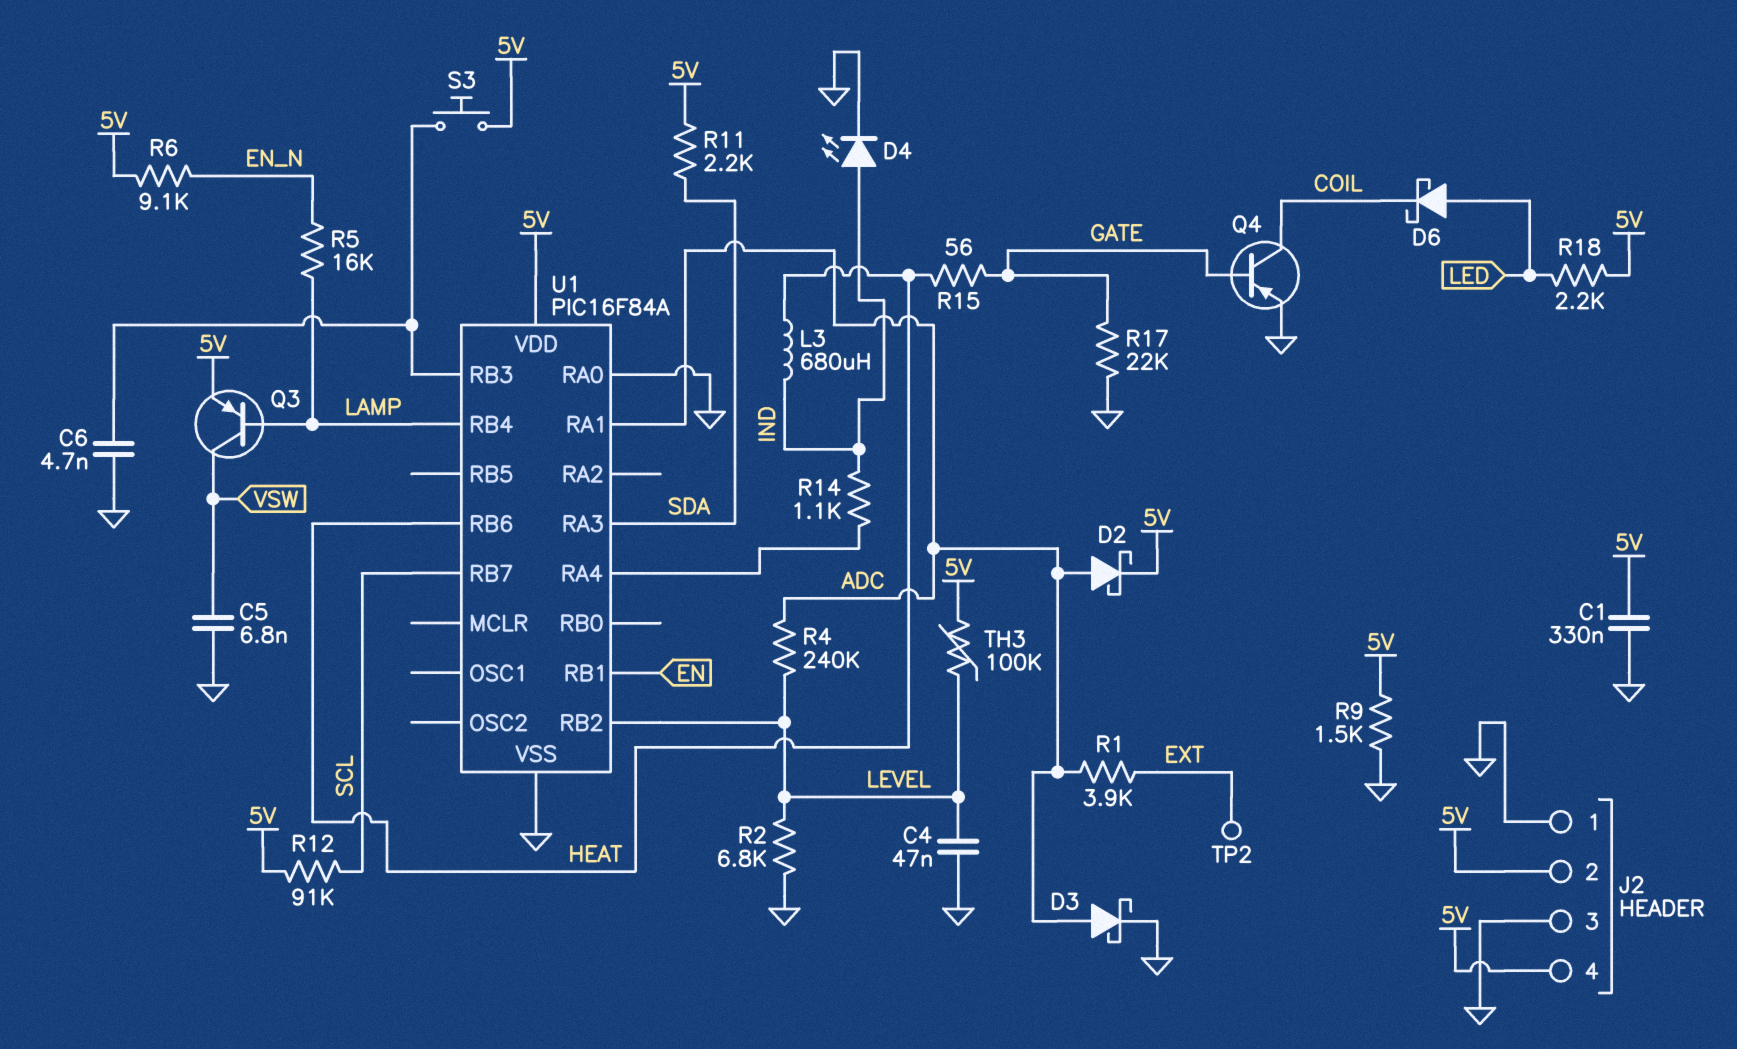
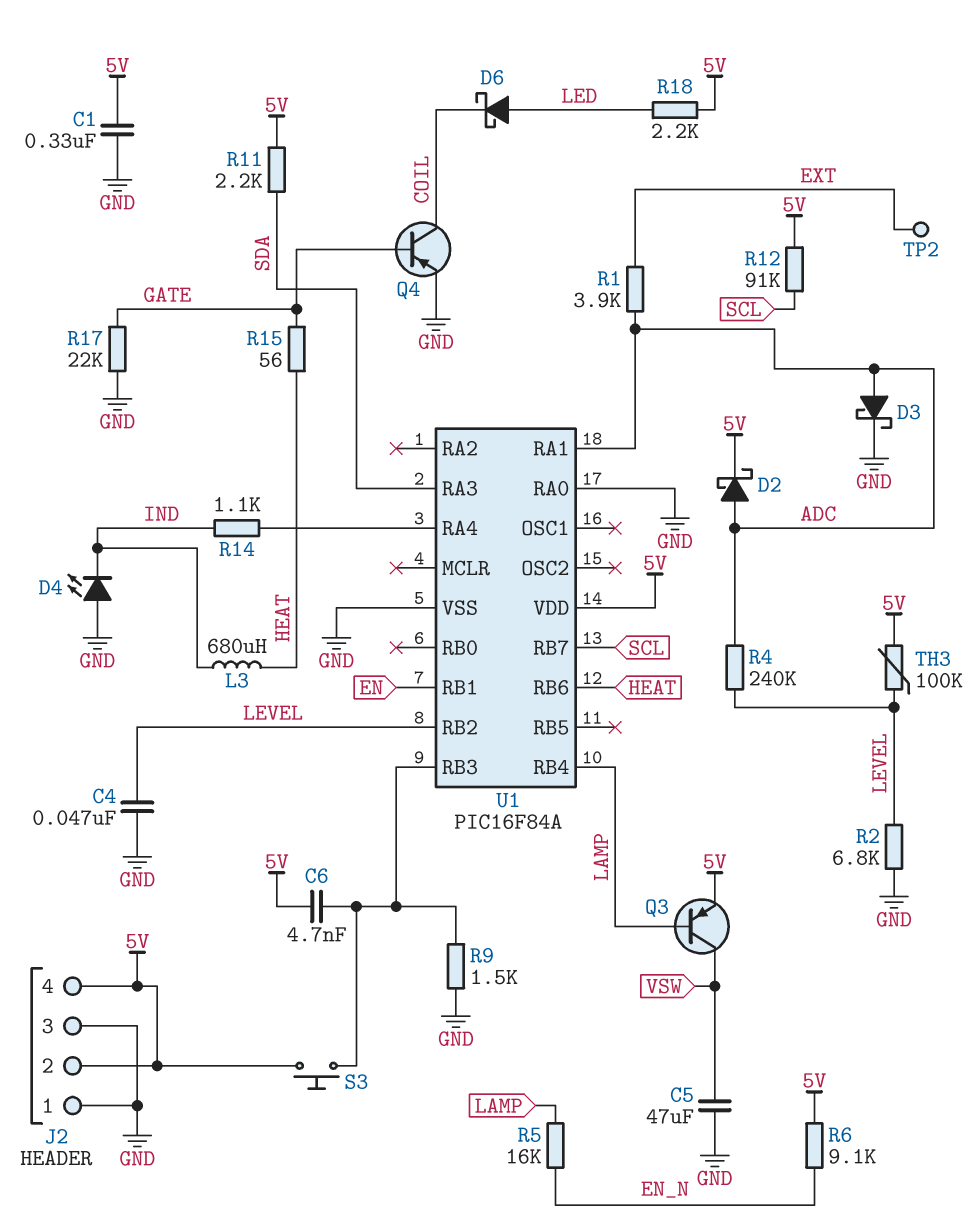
C5: 6.8nF (GND, VSW) -> 47uF (GND, VSW)
C6: 4.7nF (GND, U1/RB3) -> 4.7nF (5V, U1/RB3)
D4: LED (A IND, K GND) -> LED (A GND, K IND)
R9: 1.5k (5V, GND) -> 1.5k (GND, U1/RB3)

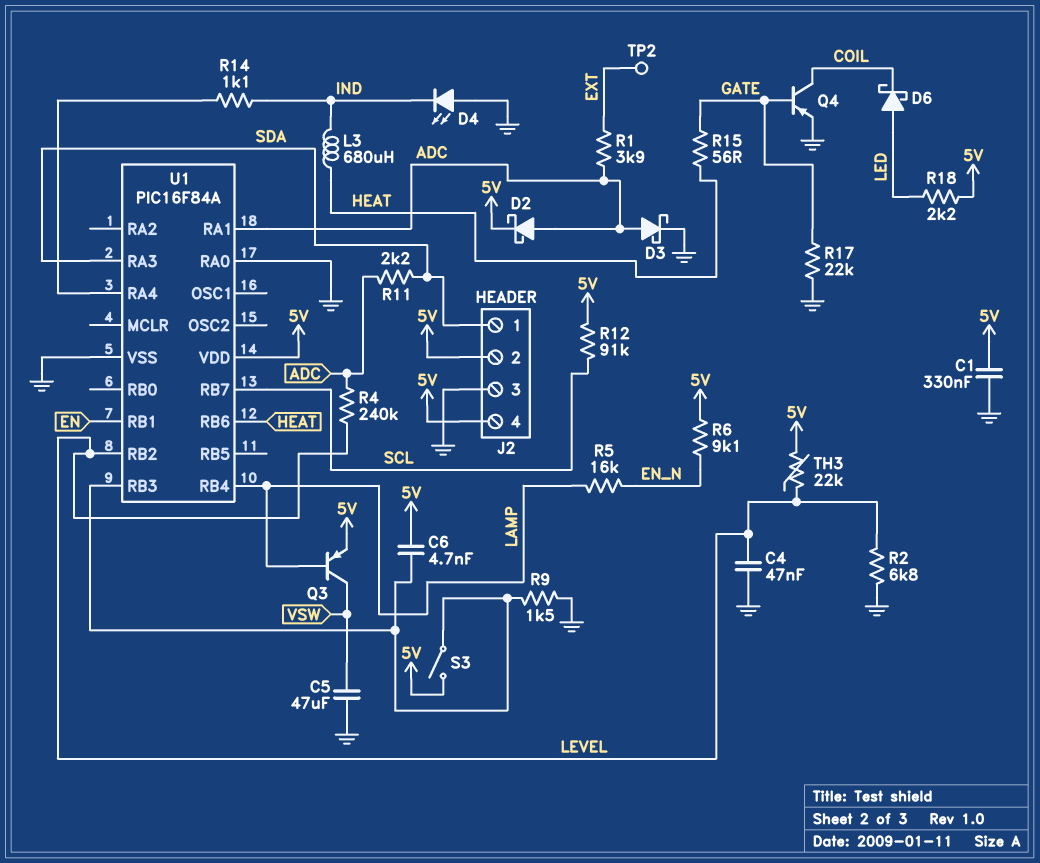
J2 pin 1: GND -> SDA
R11: 2.2k (5V, SDA) -> 2.2k (ADC, SDA)
S3: button (5V, U1/RB3) -> switch (5V, U1/RB3)
TH3: 100k (5V, LEVEL) -> 22k (5V, LEVEL)

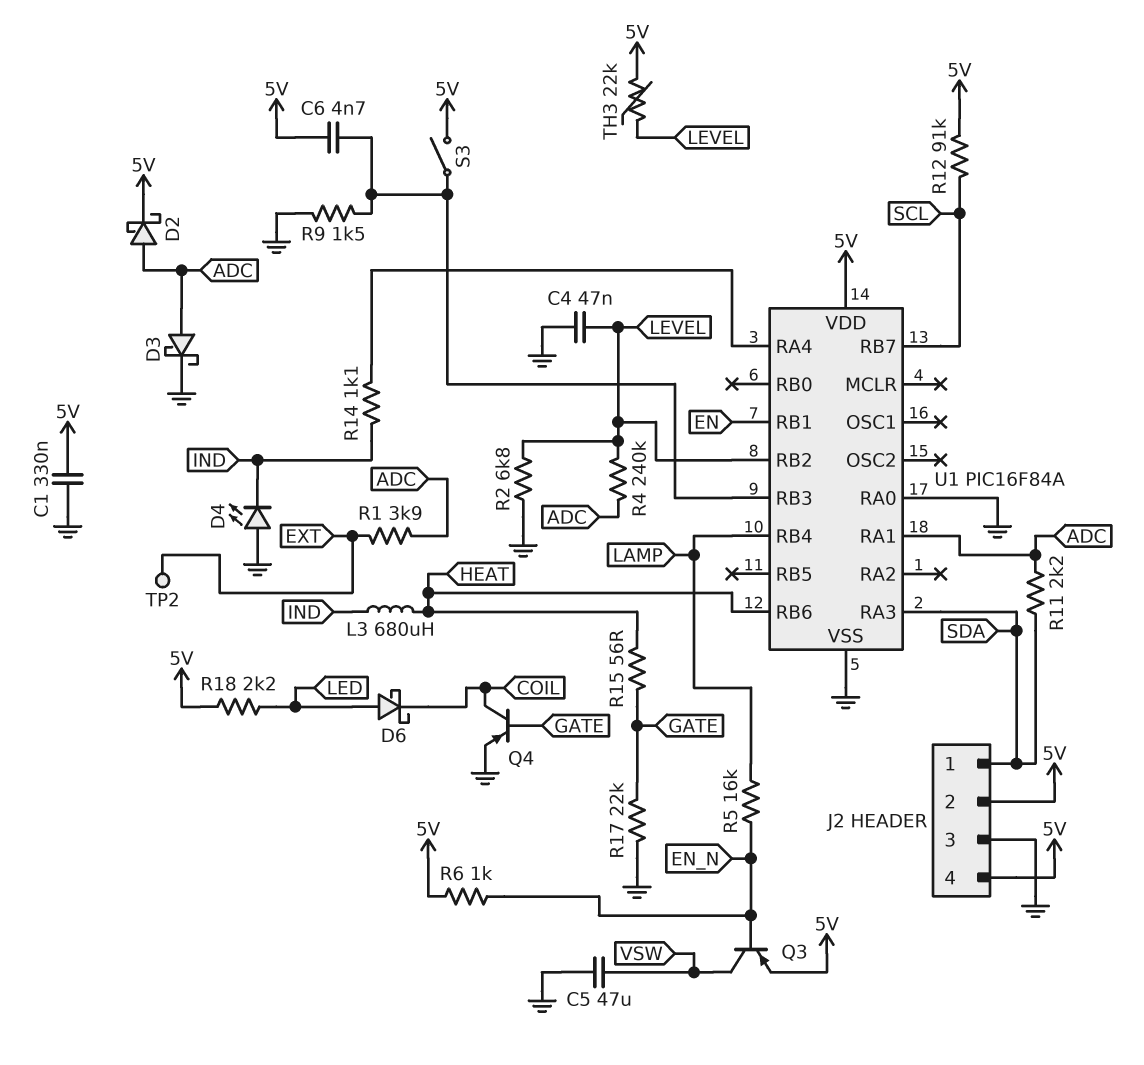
Q3: PNP (B LAMP, C VSW, E 5V) -> PNP (B EN_N, C VSW, E 5V)
R6: 9.1k (5V, EN_N) -> 1k (5V, EN_N)

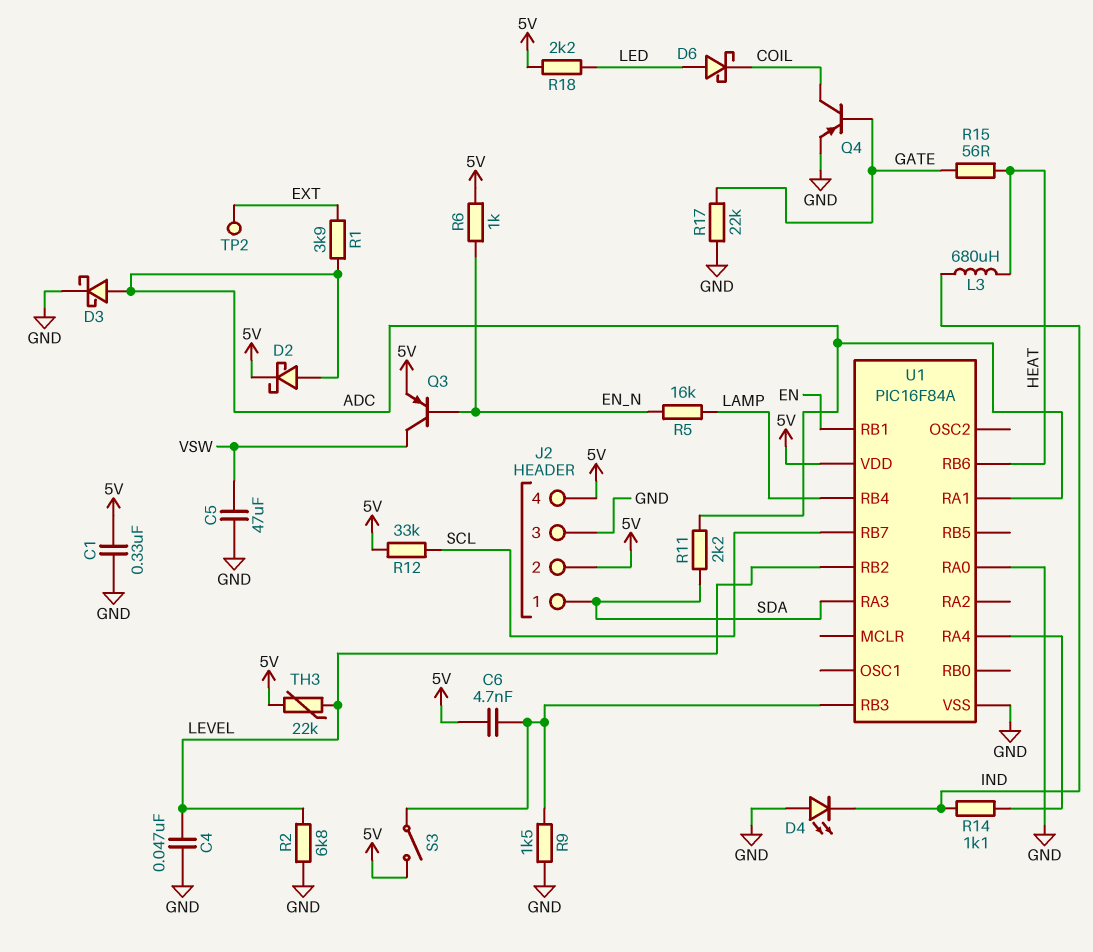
R4: 240k (ADC, LEVEL) -> none
R12: 91k (5V, SCL) -> 33k (5V, SCL)

